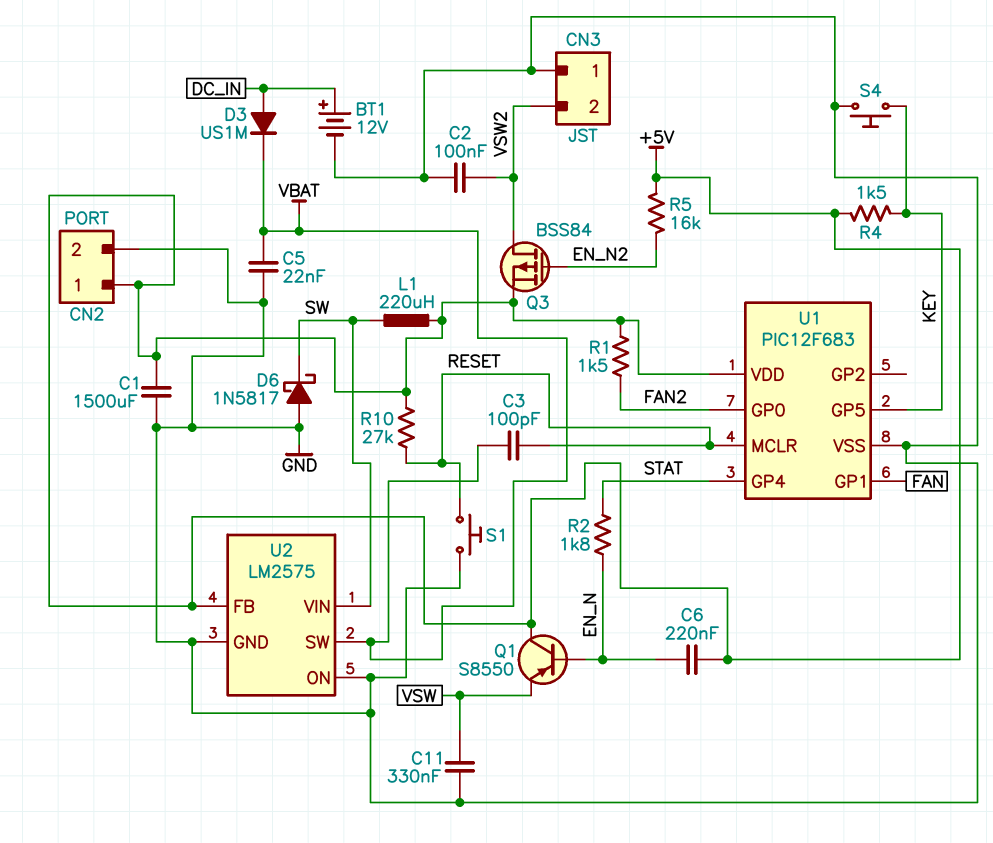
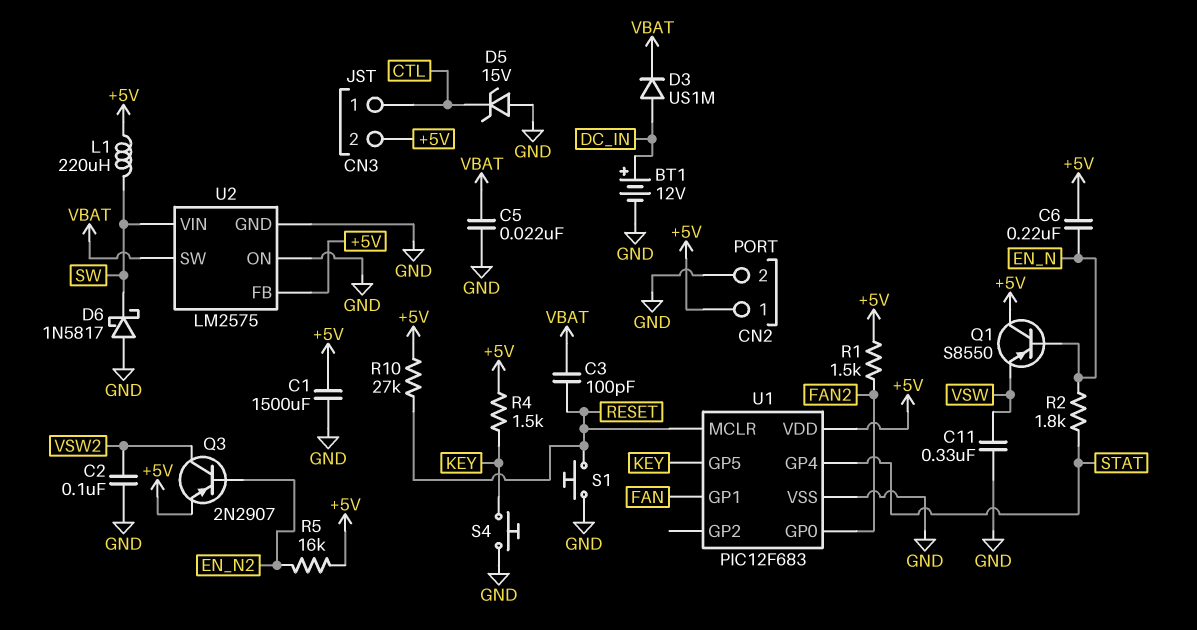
CN3 pin 1: GND -> CTL
CN3 pin 2: VSW2 -> +5V
D5: none -> zener 15V (A GND, K CTL)
Q3: PMOS BSS84 (G EN_N2, D VSW2, S +5V) -> PNP 2N2907 (B EN_N2, C VSW2, E +5V)

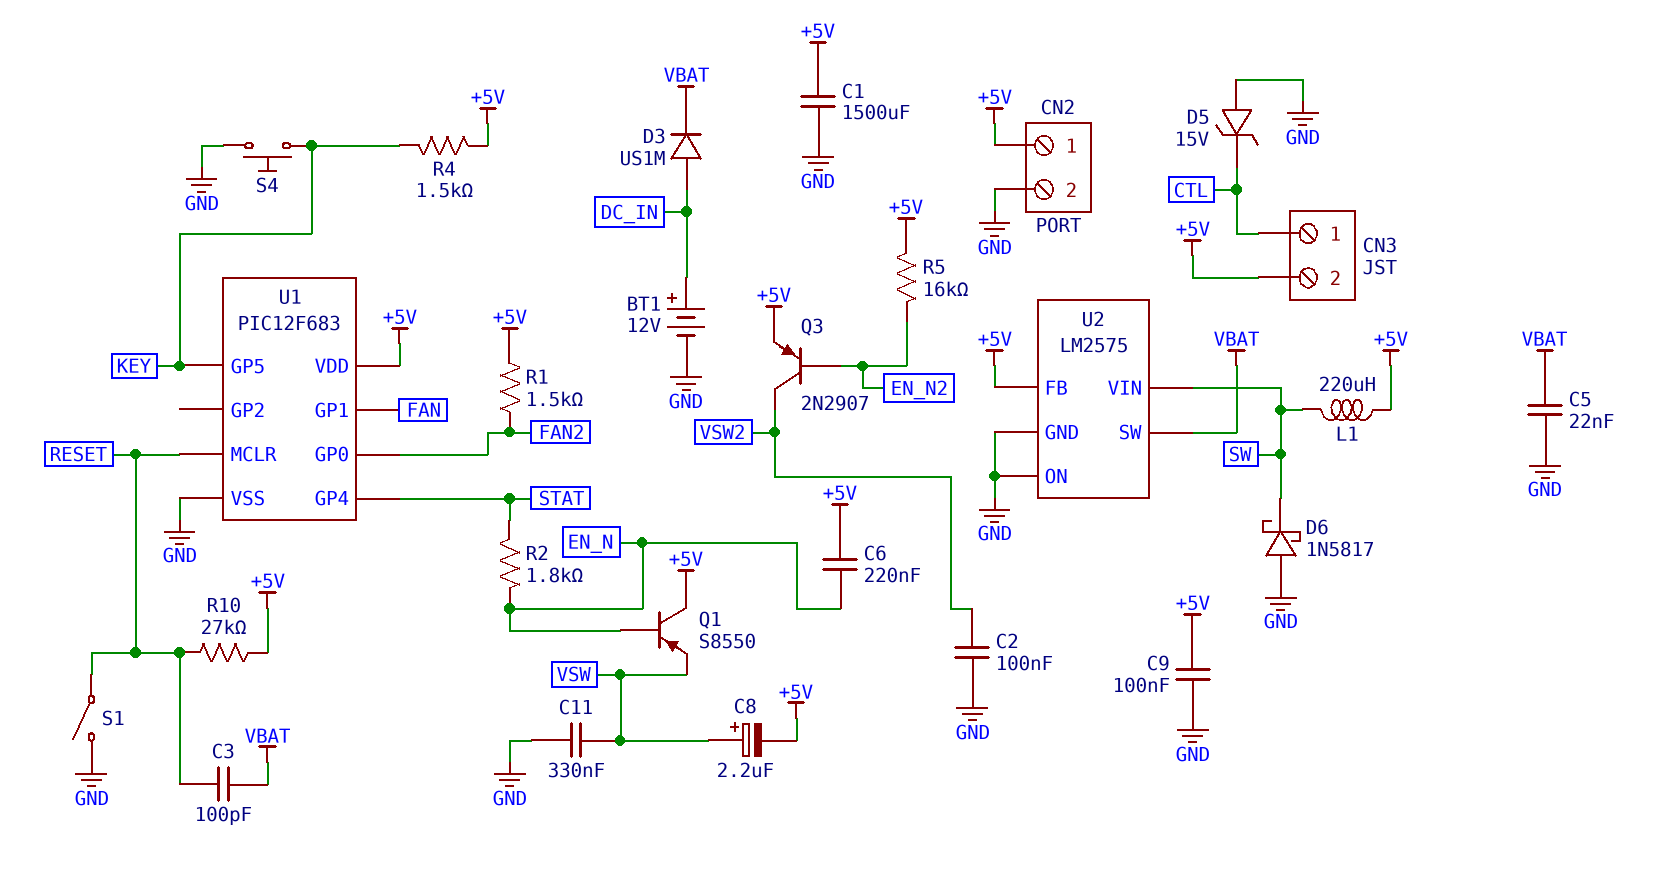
C8: none -> 2.2uF (plus VSW, minus +5V)
C9: none -> 100nF (+5V, GND)
S1: button (GND, RESET) -> switch (GND, RESET)

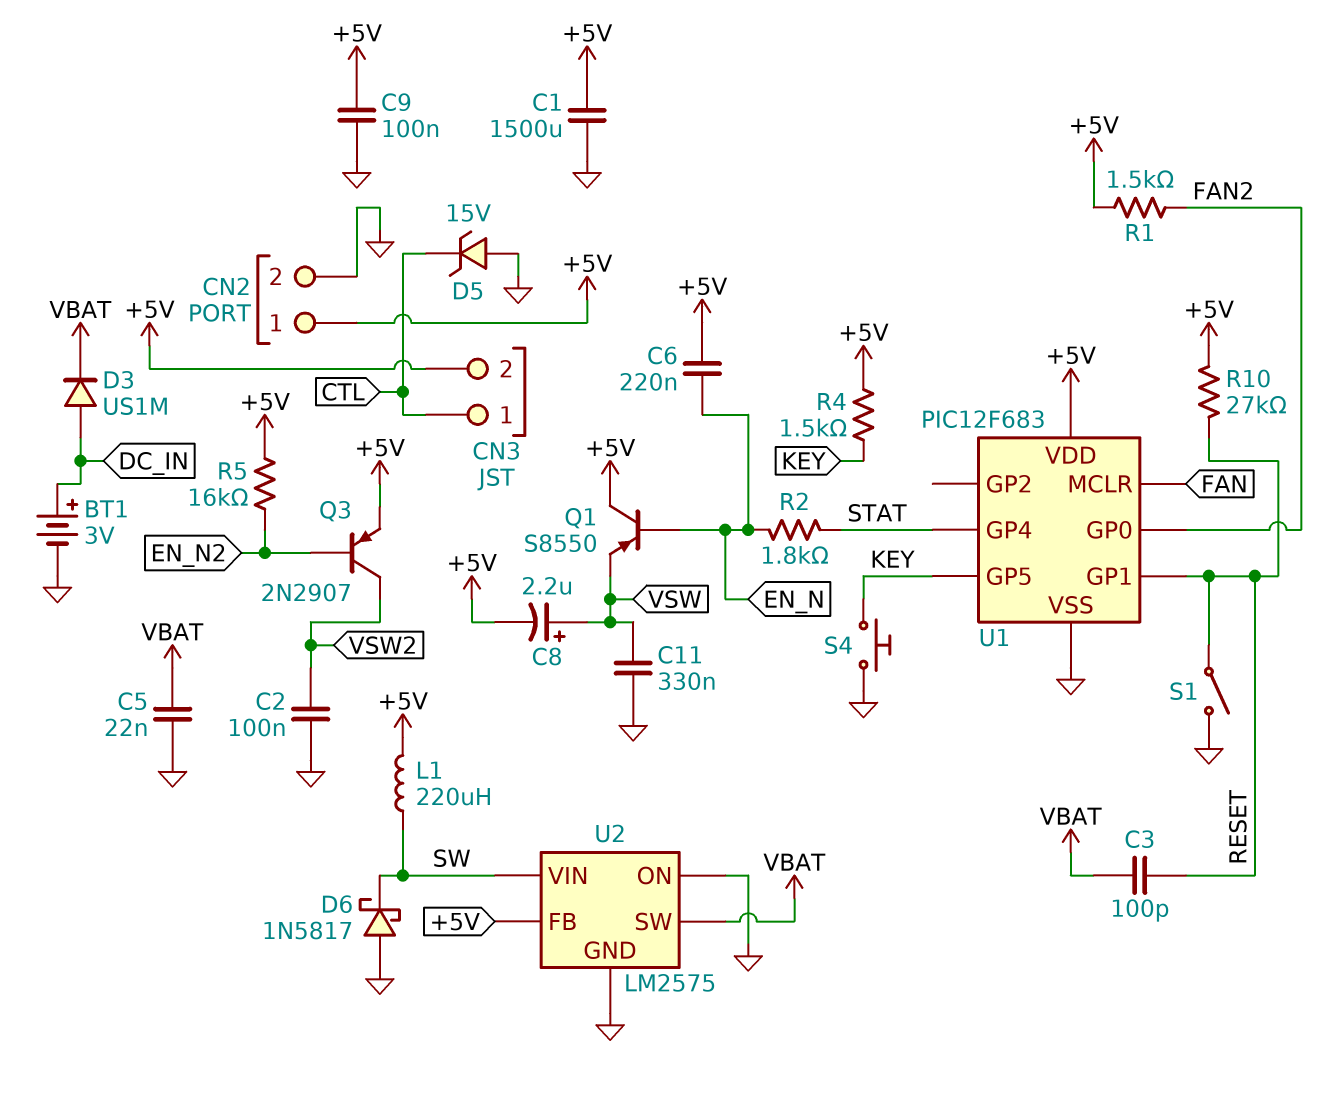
BT1: 12V (plus DC_IN, minus GND) -> 3V (plus DC_IN, minus GND)
U1 pin GP1: FAN -> RESET
U1 pin MCLR: RESET -> FAN

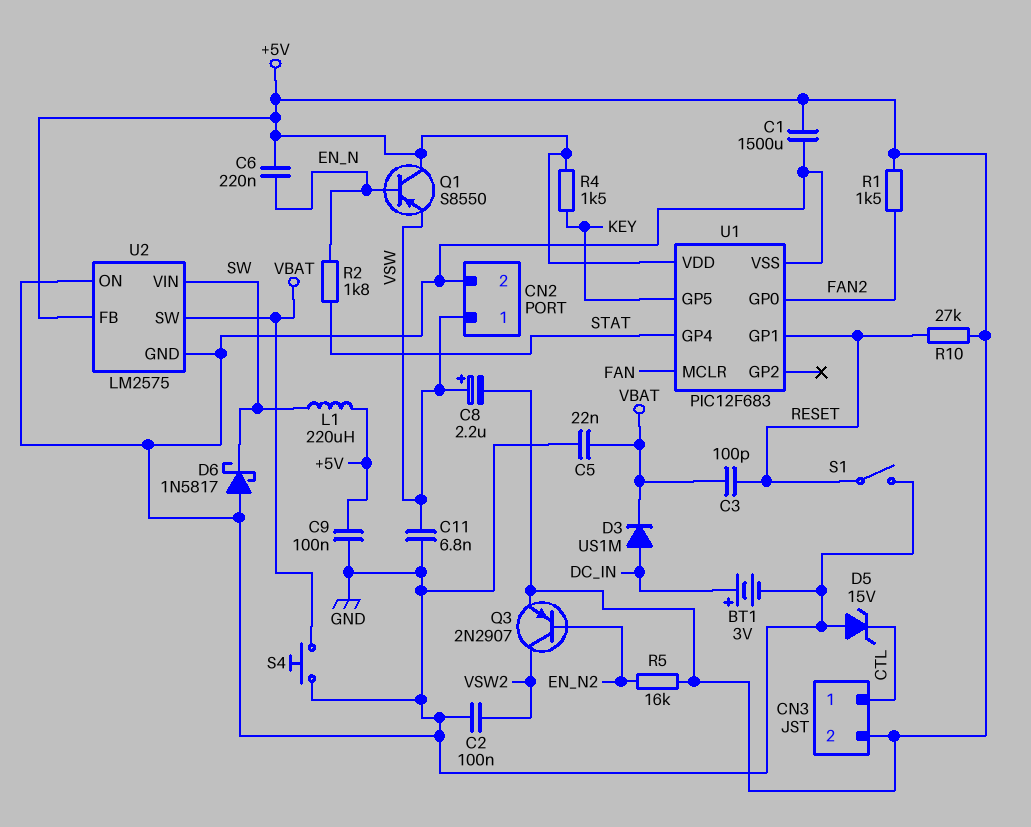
C11: 330nF (GND, VSW) -> 6.8nF (GND, VSW)
CN2 pin 1: +5V -> VSW
S4: button (GND, KEY) -> button (GND, VBAT)

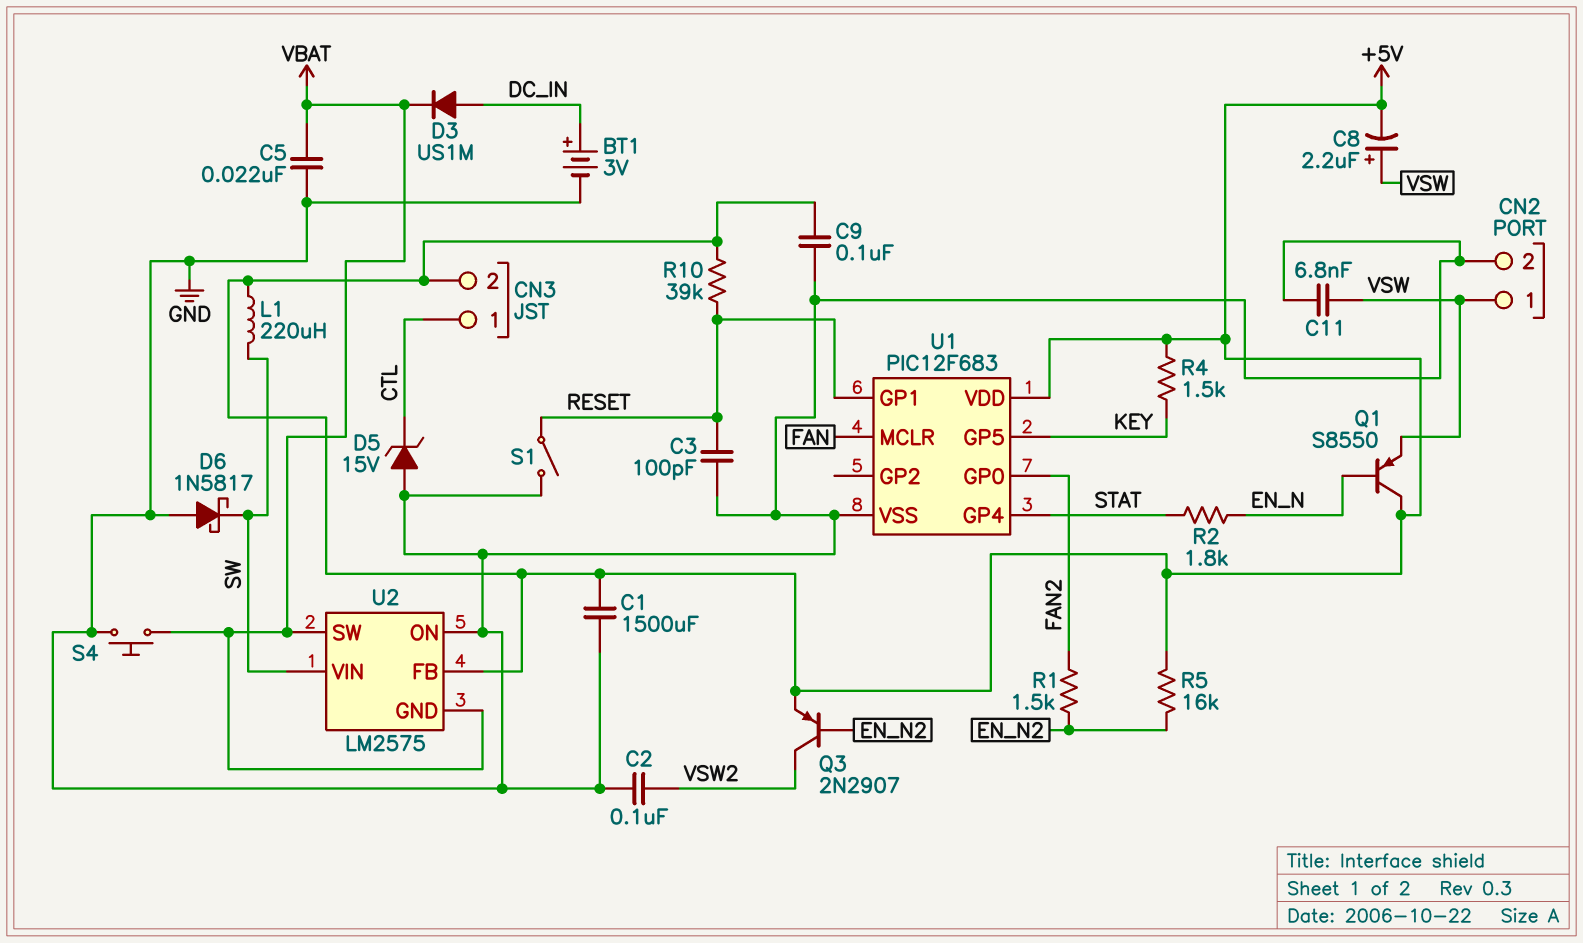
C3: 100pF (RESET, VBAT) -> 100pF (GND, RESET)
C6: 220nF (+5V, EN_N) -> none
R1: 1.5k (+5V, FAN2) -> 1.5k (EN_N2, FAN2)
R10: 27k (+5V, RESET) -> 39k (+5V, RESET)
U2 pin GND: GND -> VBAT

